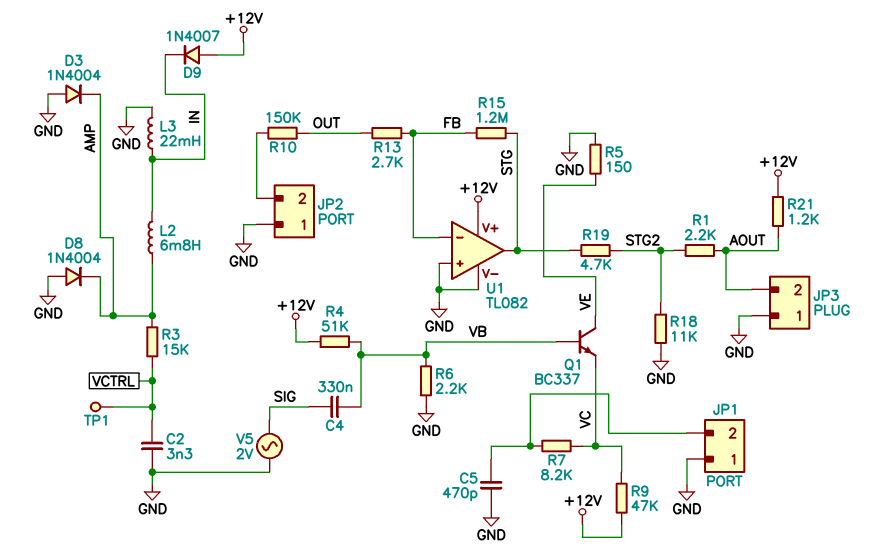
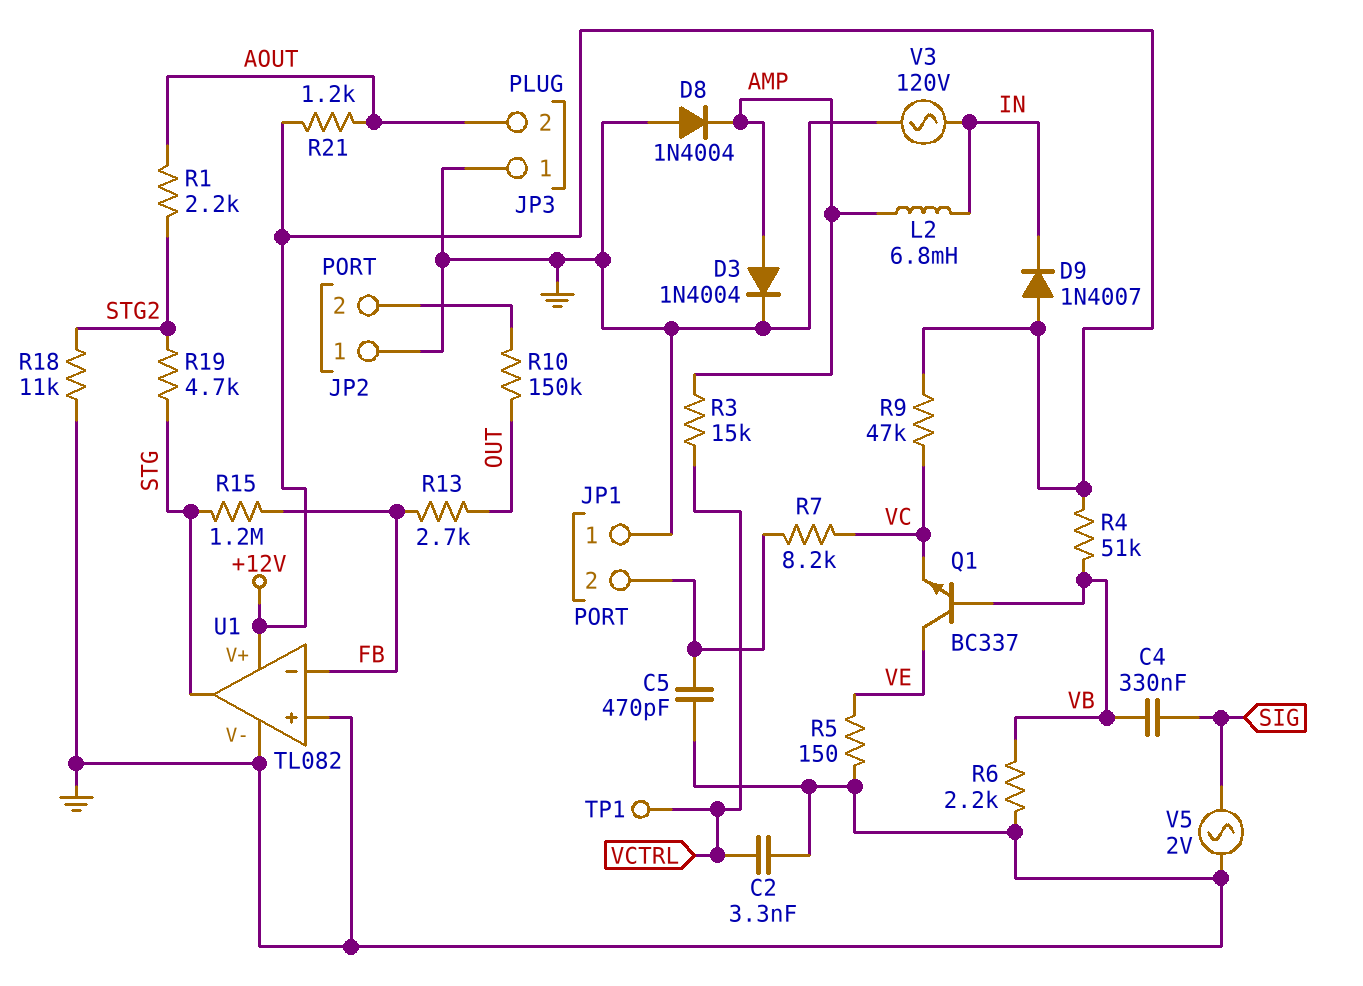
D3: diode 1N4004 (A GND, K AMP) -> diode 1N4004 (A AMP, K GND)
L3: 22mH (GND, IN) -> none
V3: none -> AC 120V (GND, IN)

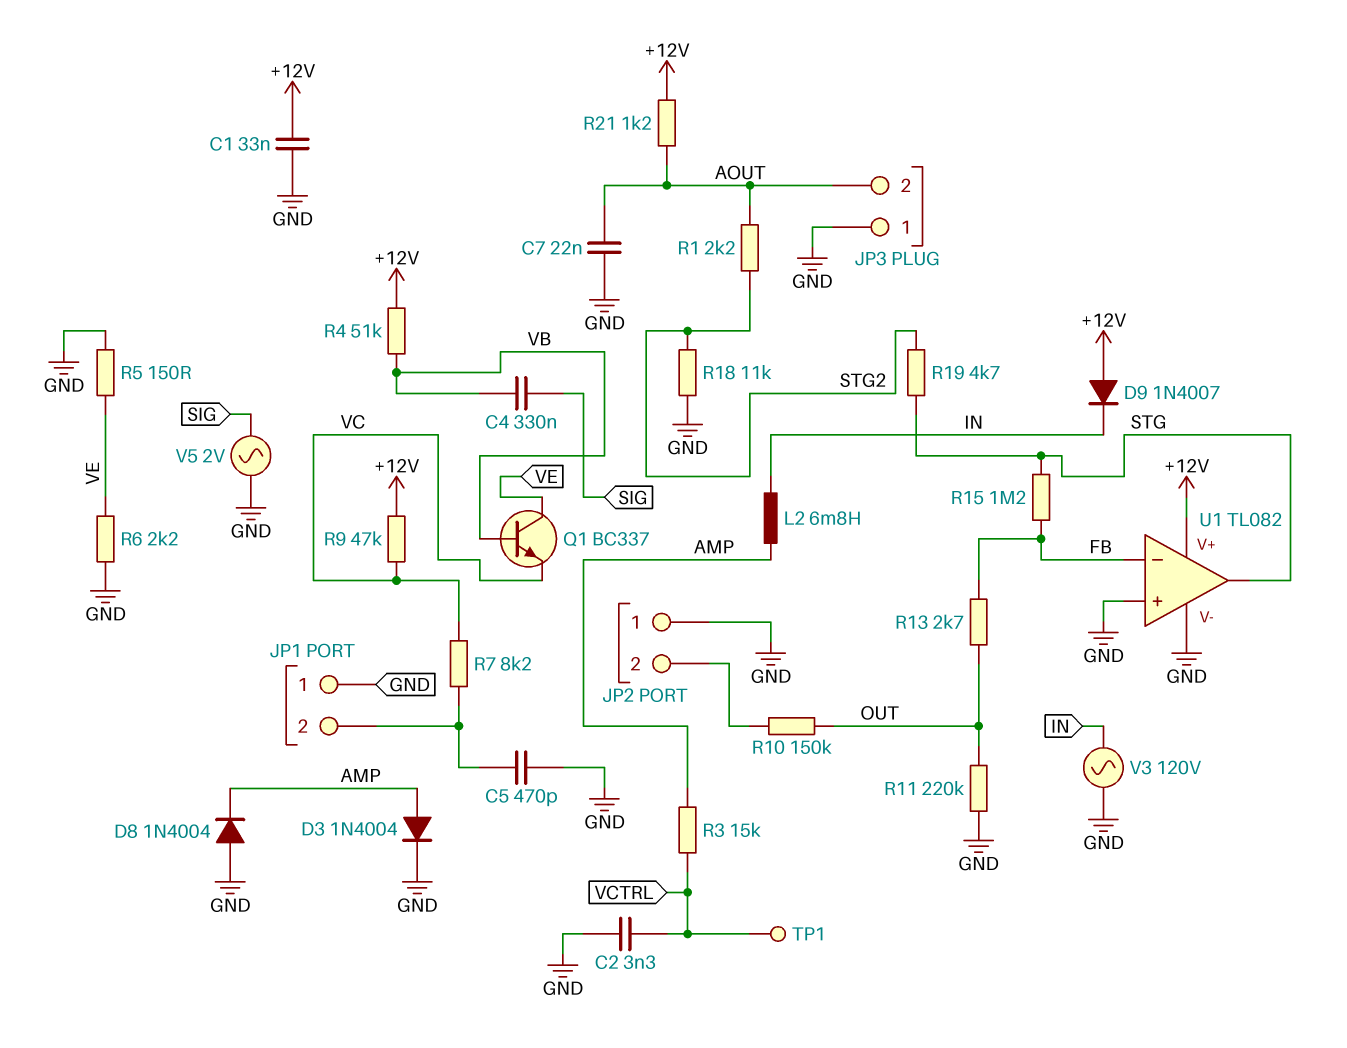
C1: none -> 33nF (+12V, GND)
C7: none -> 22nF (AOUT, GND)
R6: 2.2k (GND, VB) -> 2.2k (GND, VE)
R11: none -> 220k (GND, OUT)

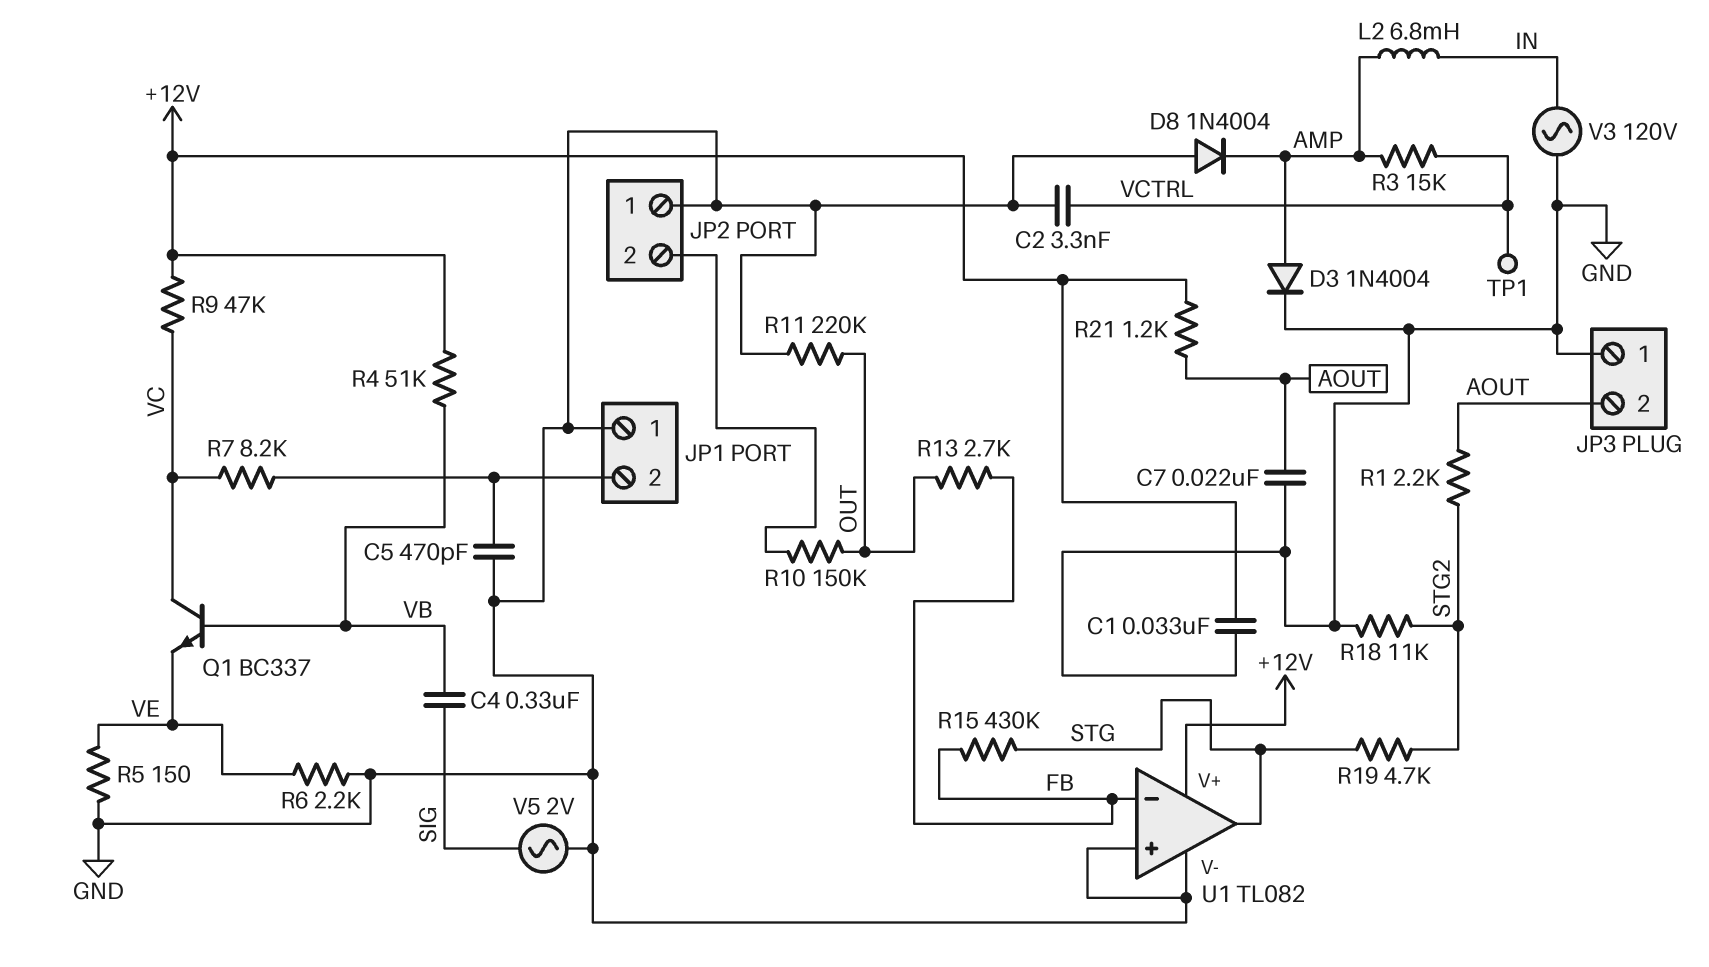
D9: diode 1N4007 (A +12V, K IN) -> none
Q1: NPN BC337 (B VB, C VE, E VC) -> NPN BC337 (B VB, C VC, E VE)
R15: 1.2M (FB, STG) -> 430k (FB, STG)

